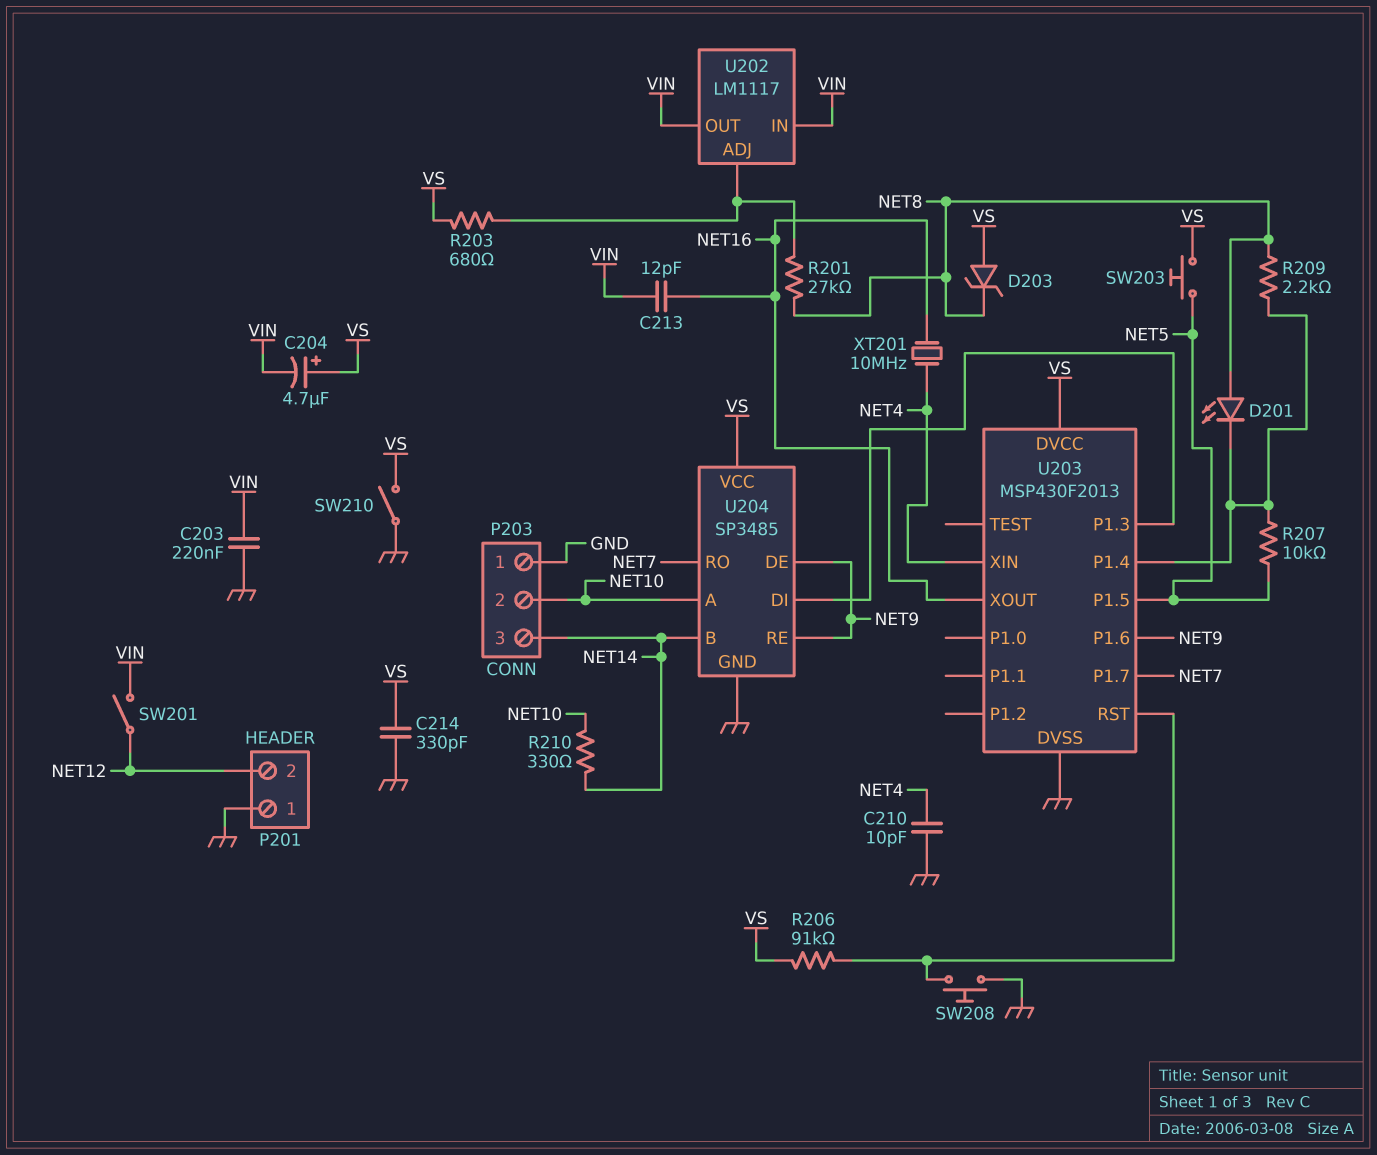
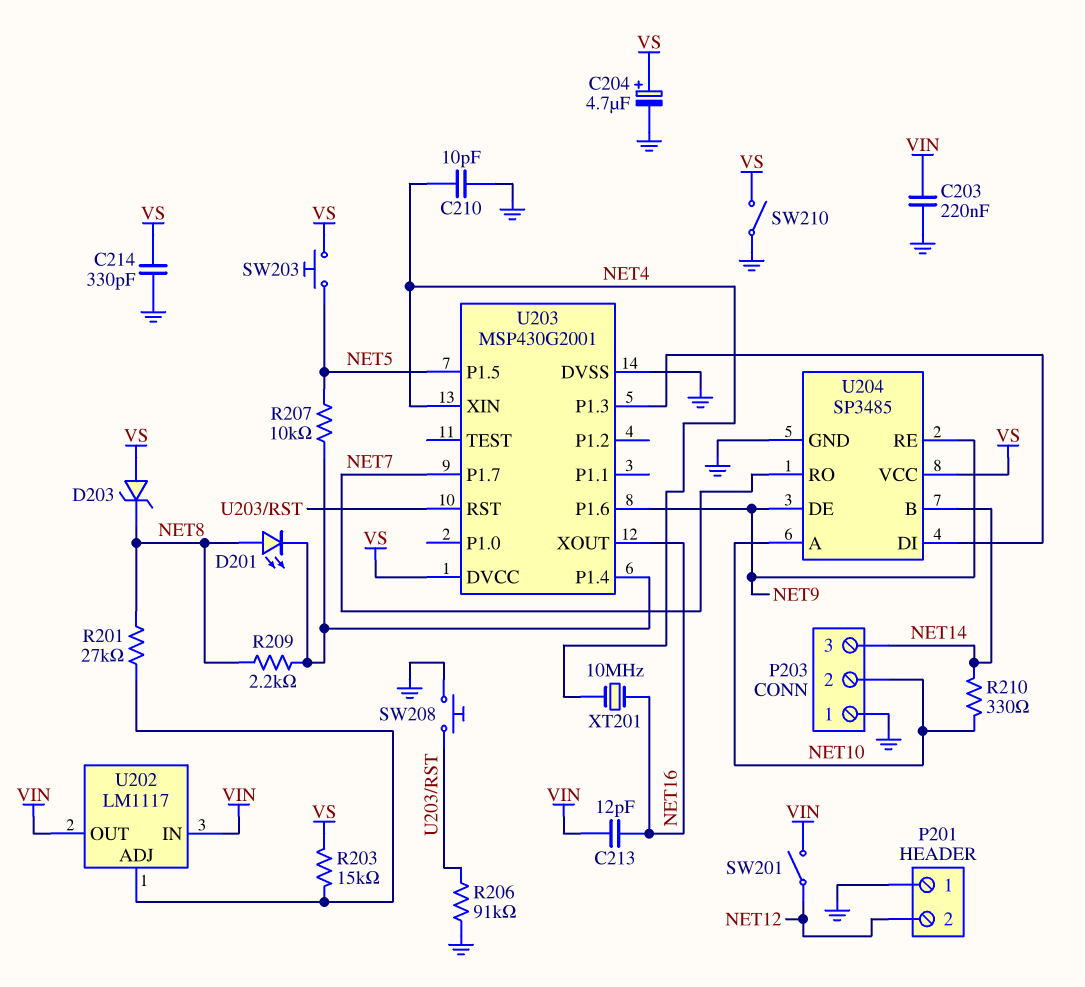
C204: 4.7uF (plus VS, minus VIN) -> 4.7uF (plus VS, minus GND)
R203: 680 (U202/ADJ, VS) -> 15k (U202/ADJ, VS)
R206: 91k (U203/RST, VS) -> 91k (GND, U203/RST)
U203: MSP430F2013 -> MSP430G2001

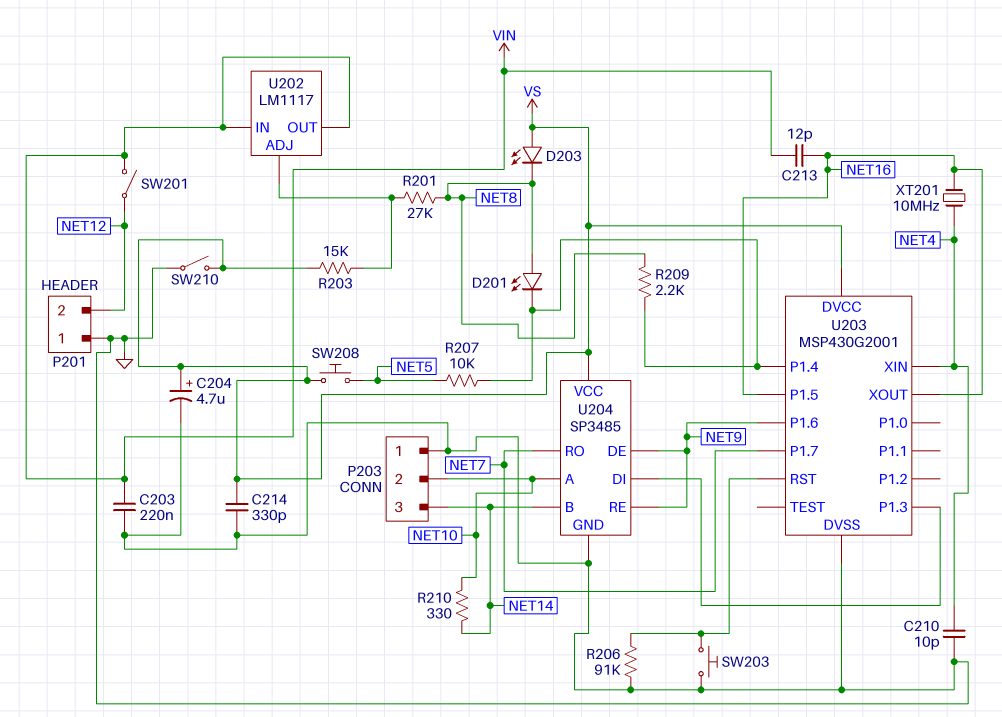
D203: zener (A VS, K NET8) -> LED (A VS, K NET8)
SW203: button (NET5, VS) -> button (GND, U203/RST)
SW208: button (GND, U203/RST) -> button (NET5, VS)
U203 pin P1.5: NET5 -> NET16

